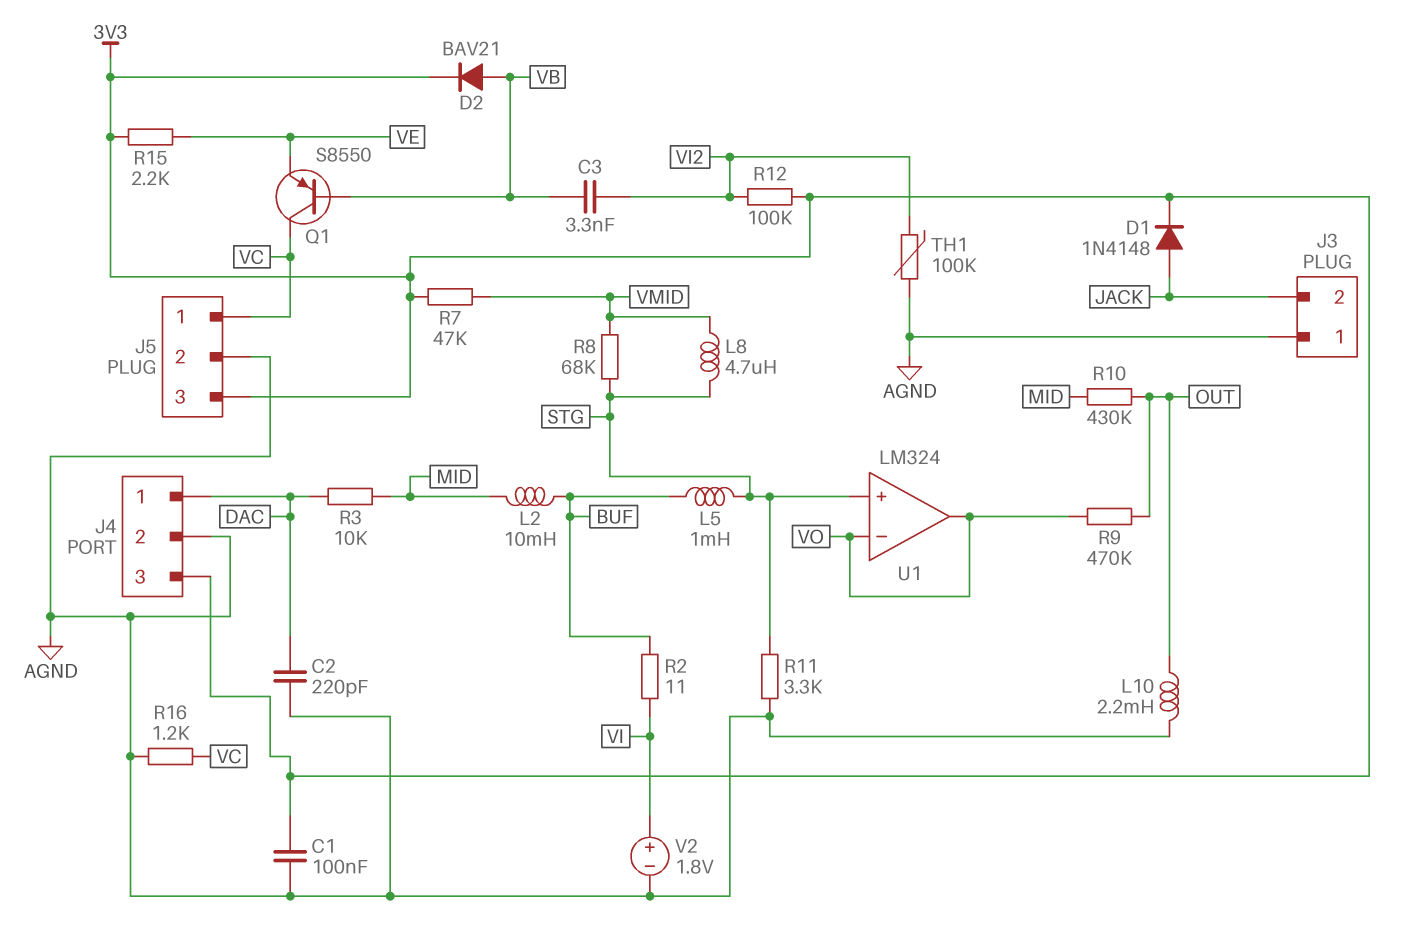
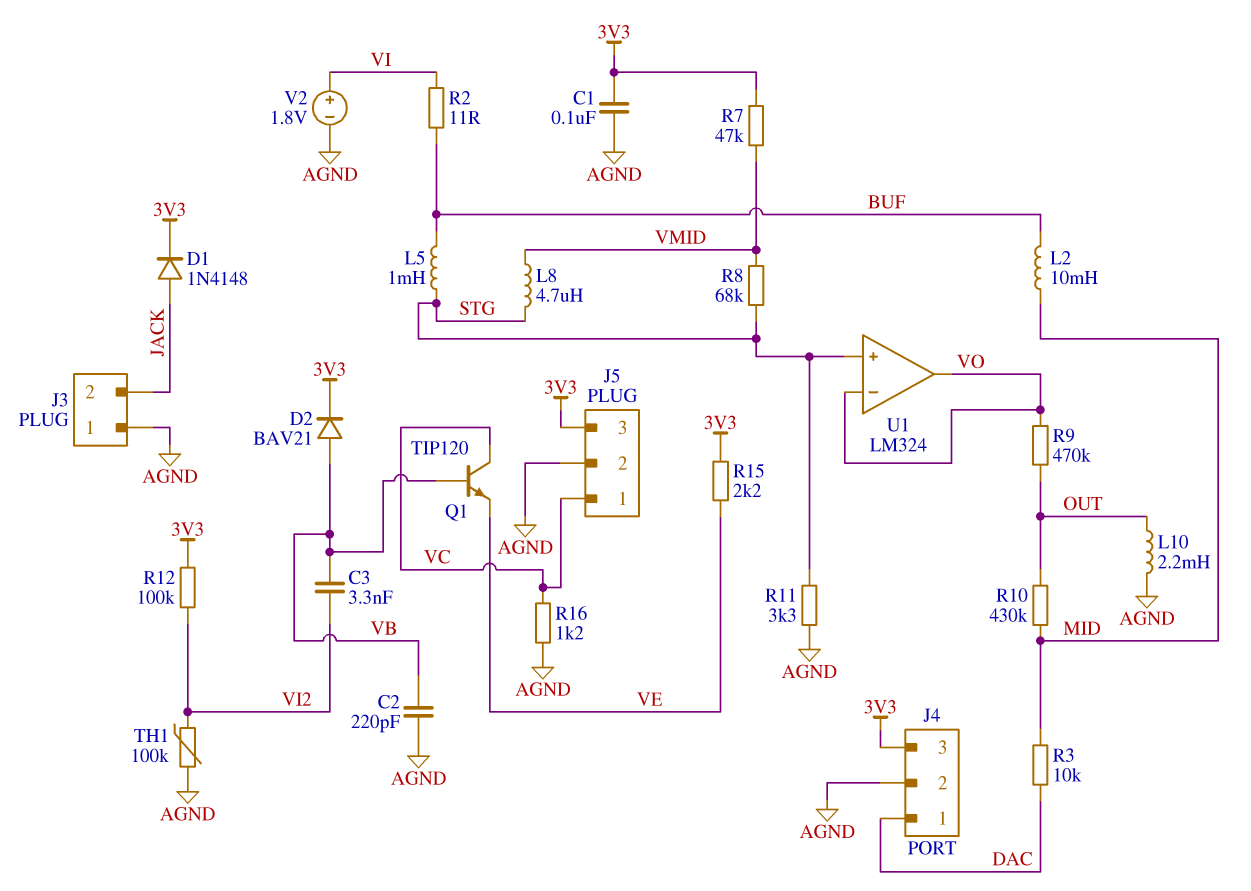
C2: 220pF (AGND, DAC) -> 220pF (AGND, VB)
Q1: PNP S8550 (B VB, C VC, E VE) -> NPN TIP120 (B VB, C VC, E VE)

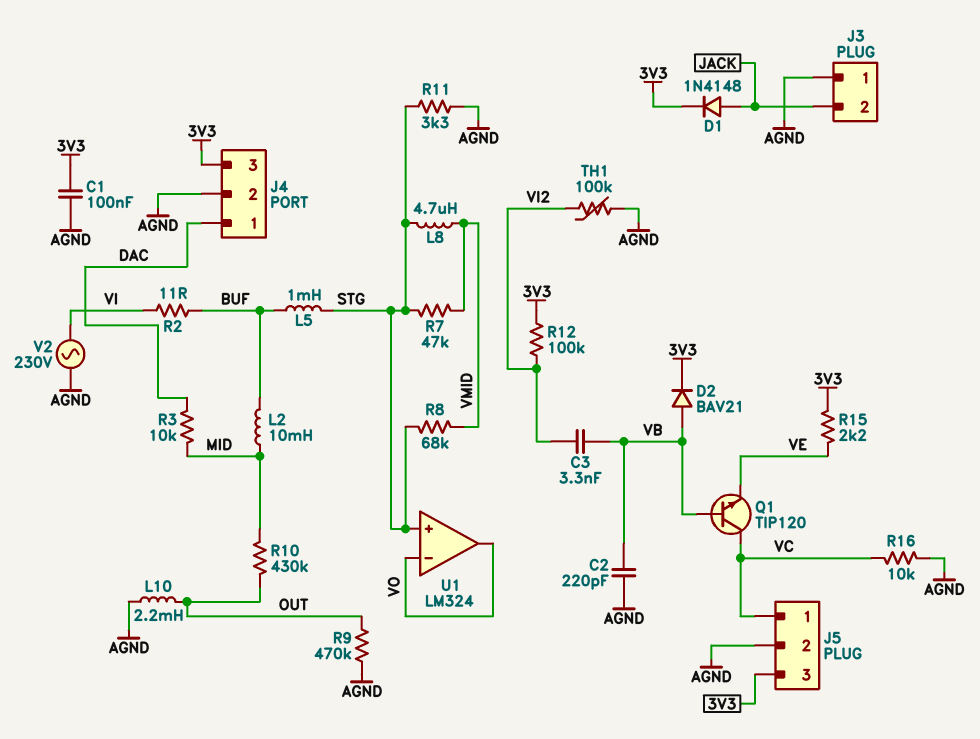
R7: 47k (3V3, VMID) -> 47k (STG, VMID)
R9: 470k (OUT, VO) -> 470k (AGND, OUT)
R16: 1.2k (AGND, VC) -> 10k (AGND, VC)
V2: 1.8V (plus VI, minus AGND) -> AC 230V (AGND, VI)

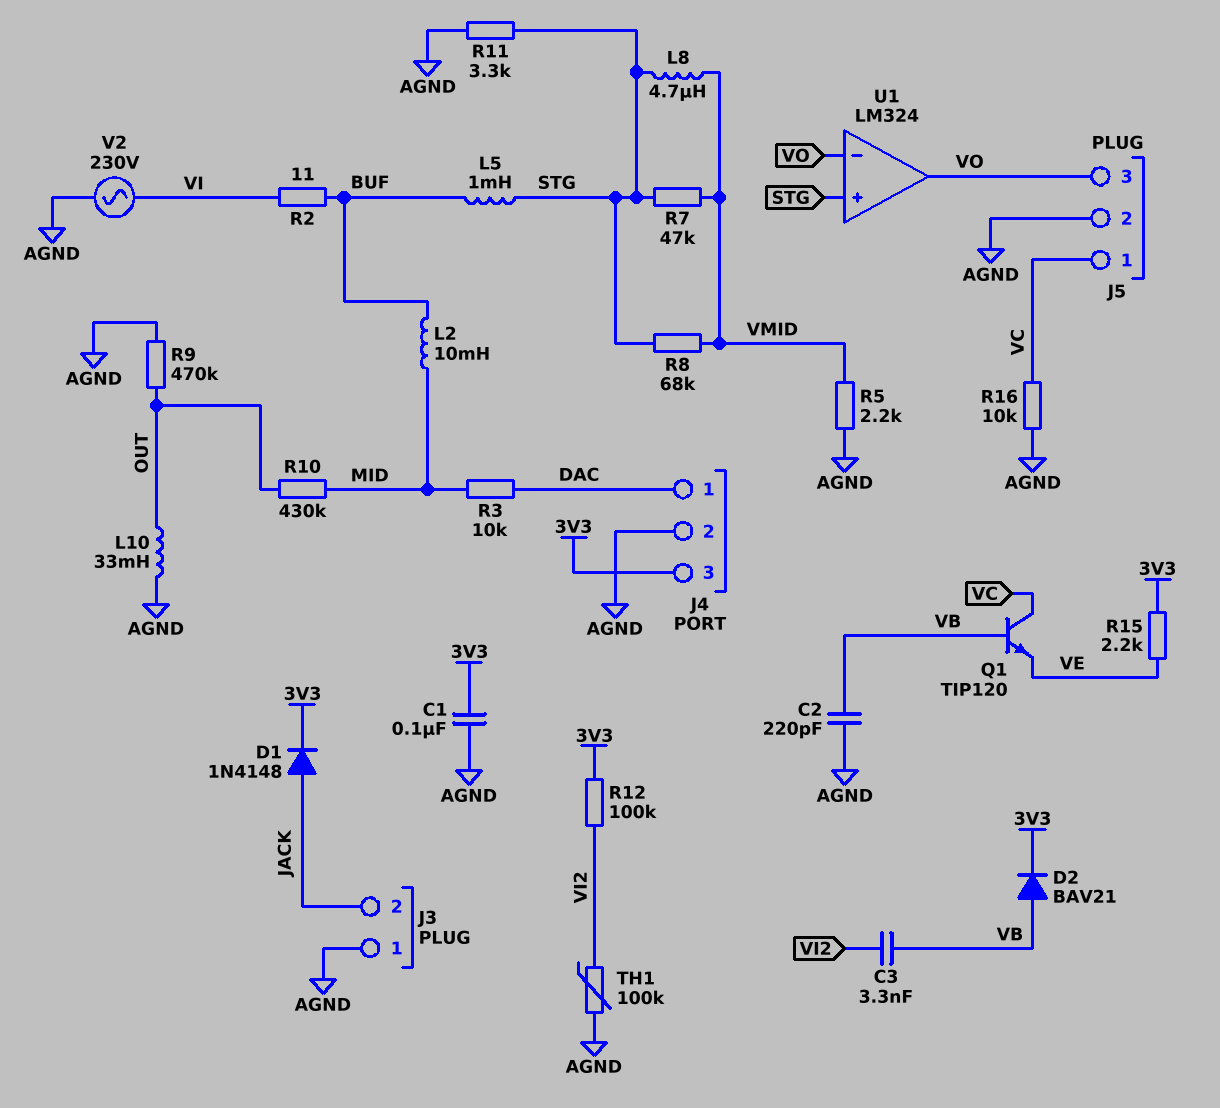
J5 pin 3: 3V3 -> VO
L10: 2.2mH (AGND, OUT) -> 33mH (AGND, OUT)
R5: none -> 2.2k (AGND, VMID)

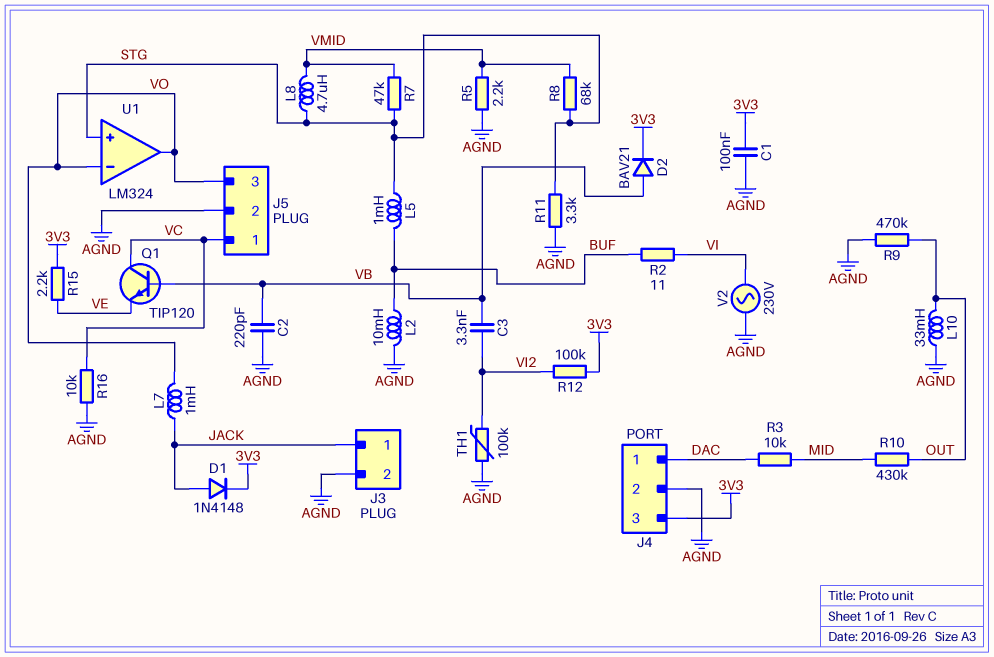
J3 pin 1: AGND -> JACK
J3 pin 2: JACK -> AGND
L2: 10mH (BUF, MID) -> 10mH (AGND, BUF)
L7: none -> 1mH (JACK, VO)

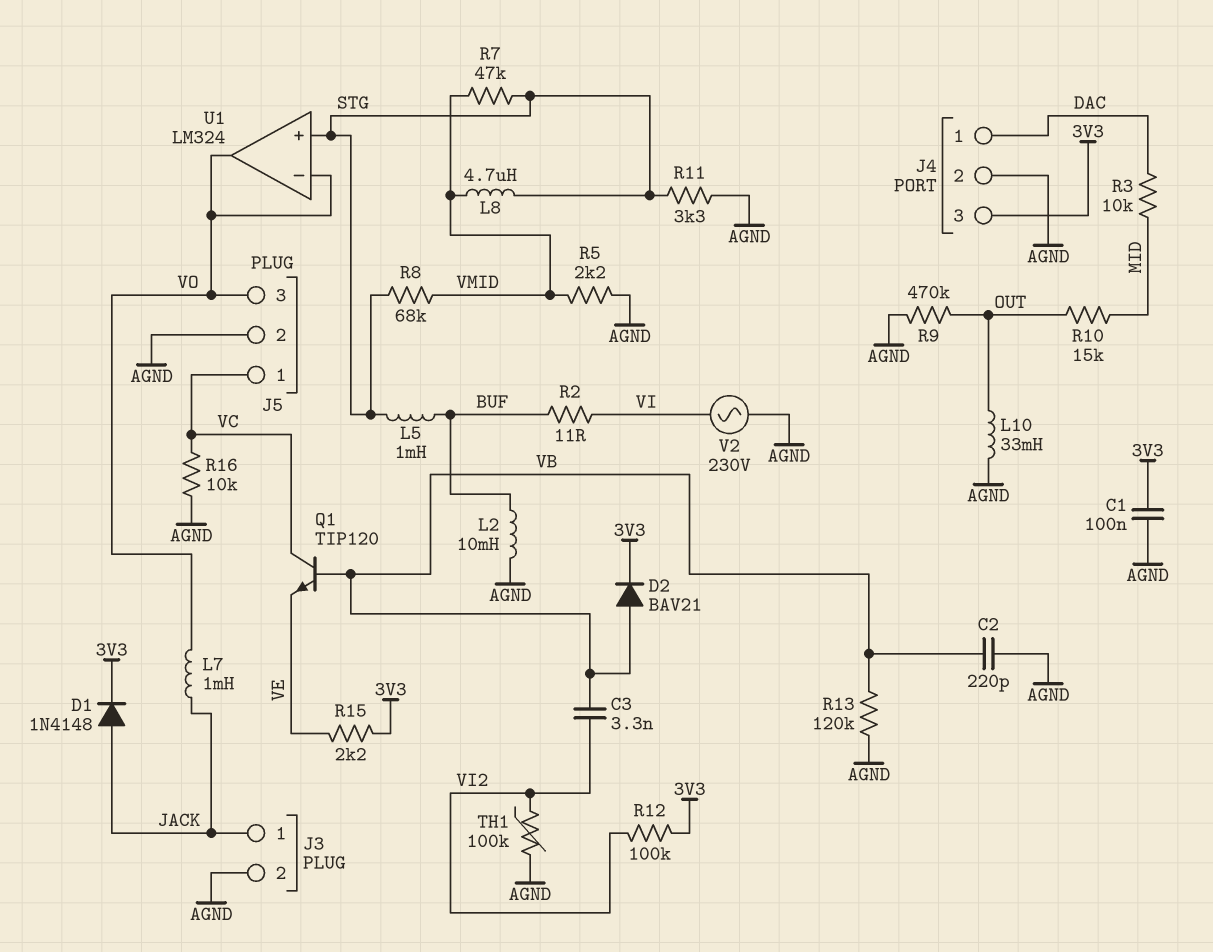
R10: 430k (MID, OUT) -> 15k (MID, OUT)
R13: none -> 120k (AGND, VB)

